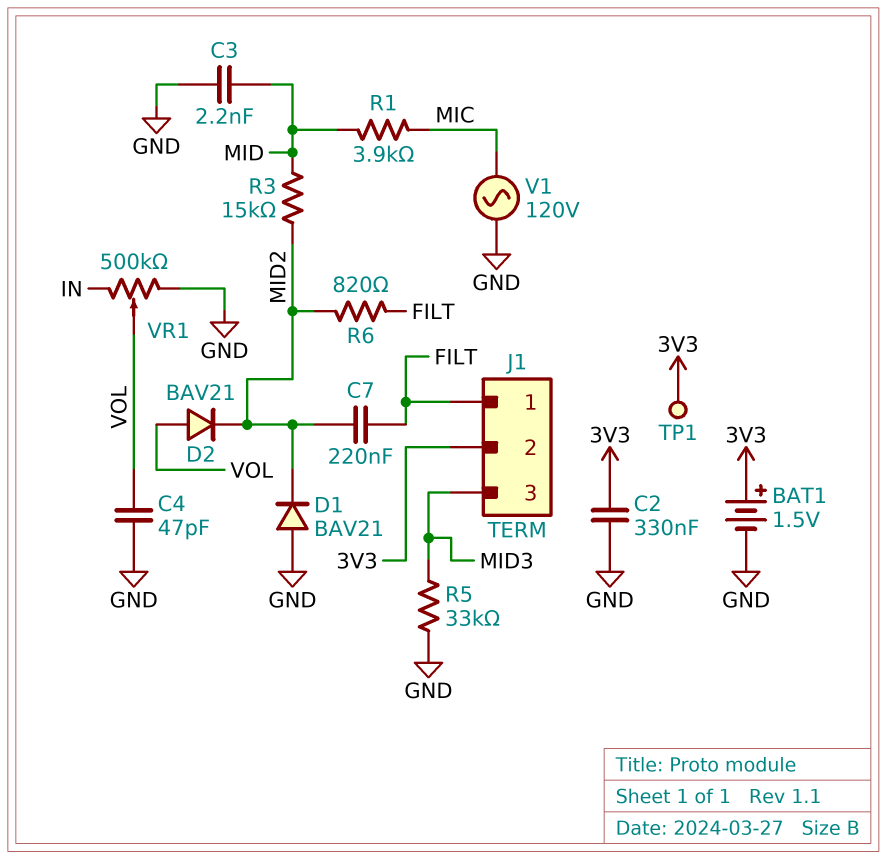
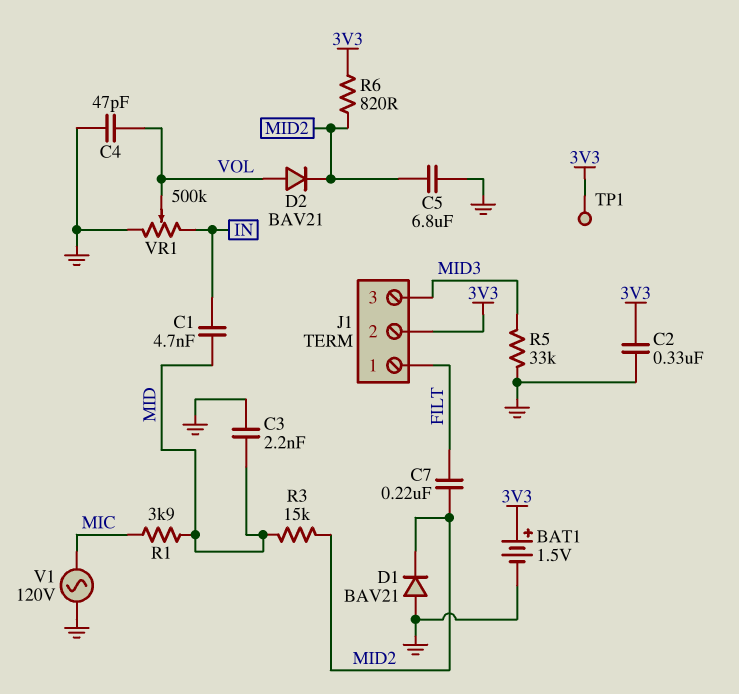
C1: none -> 4.7nF (IN, MID)
C5: none -> 6.8uF (GND, MID2)
R6: 820 (FILT, MID2) -> 820 (3V3, MID2)

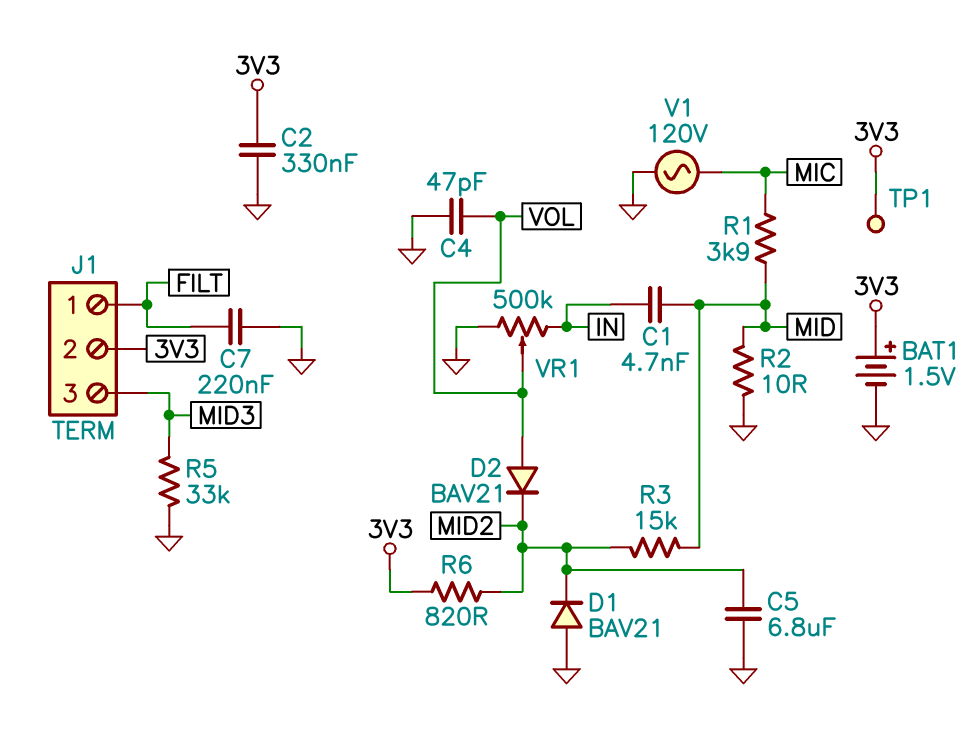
C3: 2.2nF (GND, MID) -> none
C7: 220nF (FILT, MID2) -> 220nF (FILT, GND)
R2: none -> 10 (GND, MID)

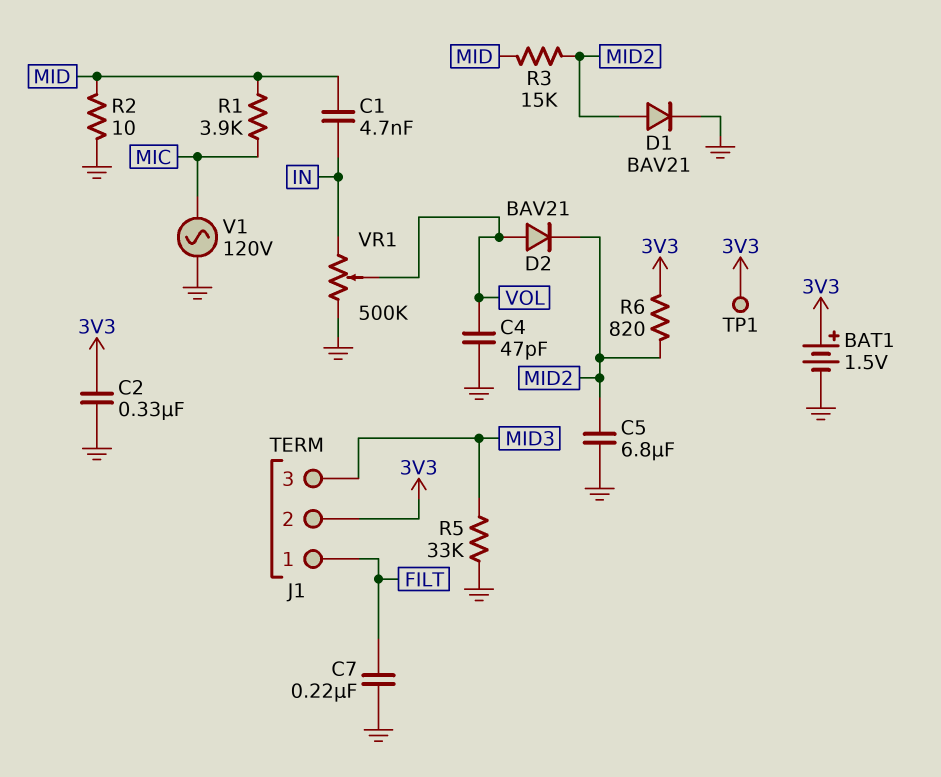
D1: diode BAV21 (A GND, K MID2) -> diode BAV21 (A MID2, K GND)

